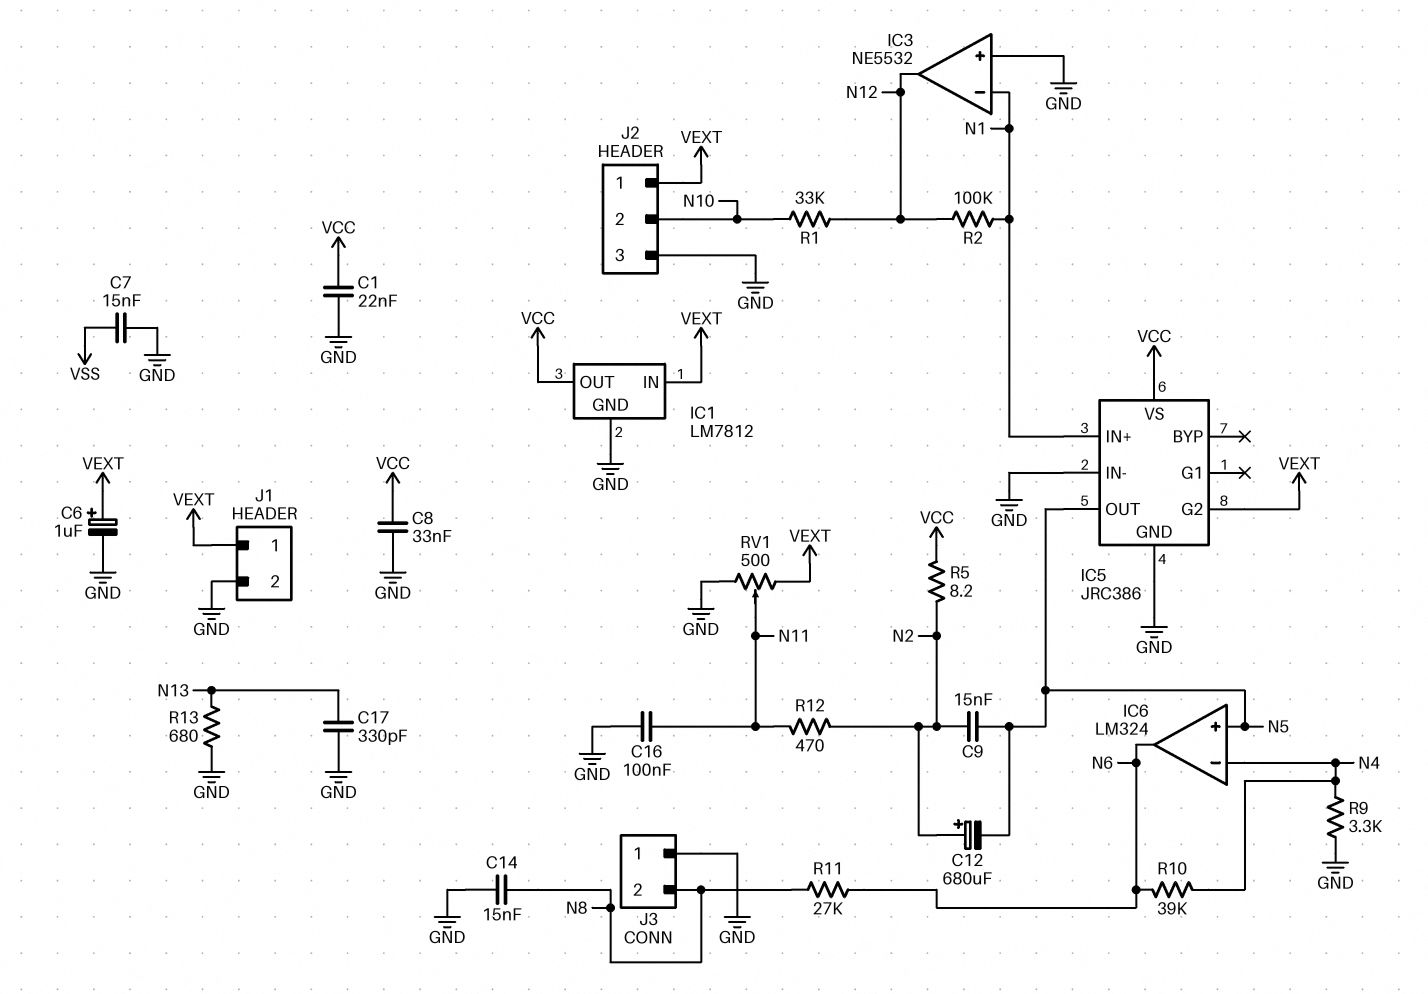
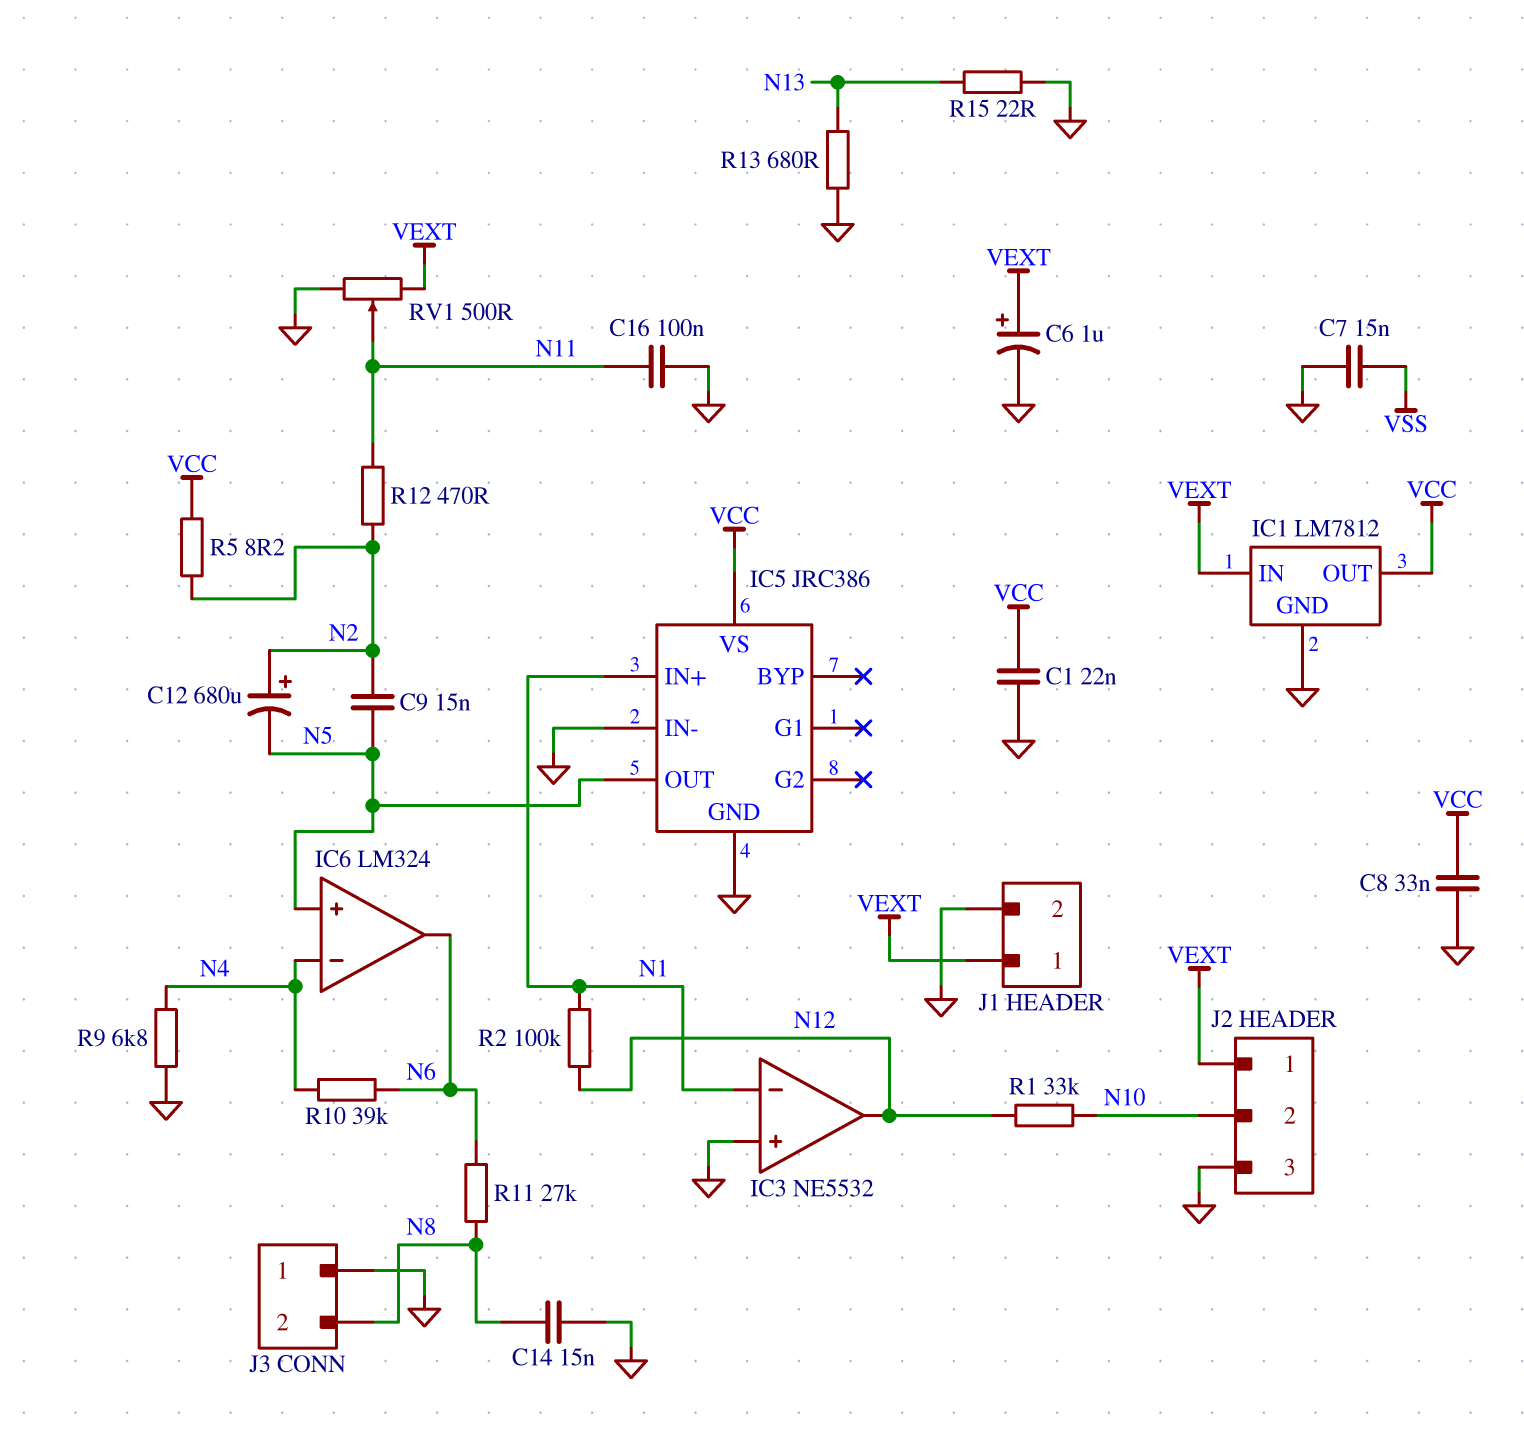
C17: 330pF (GND, N13) -> none
IC5 pin G2: VEXT -> none
R9: 3.3k (GND, N4) -> 6.8k (GND, N4)
R15: none -> 22 (GND, N13)

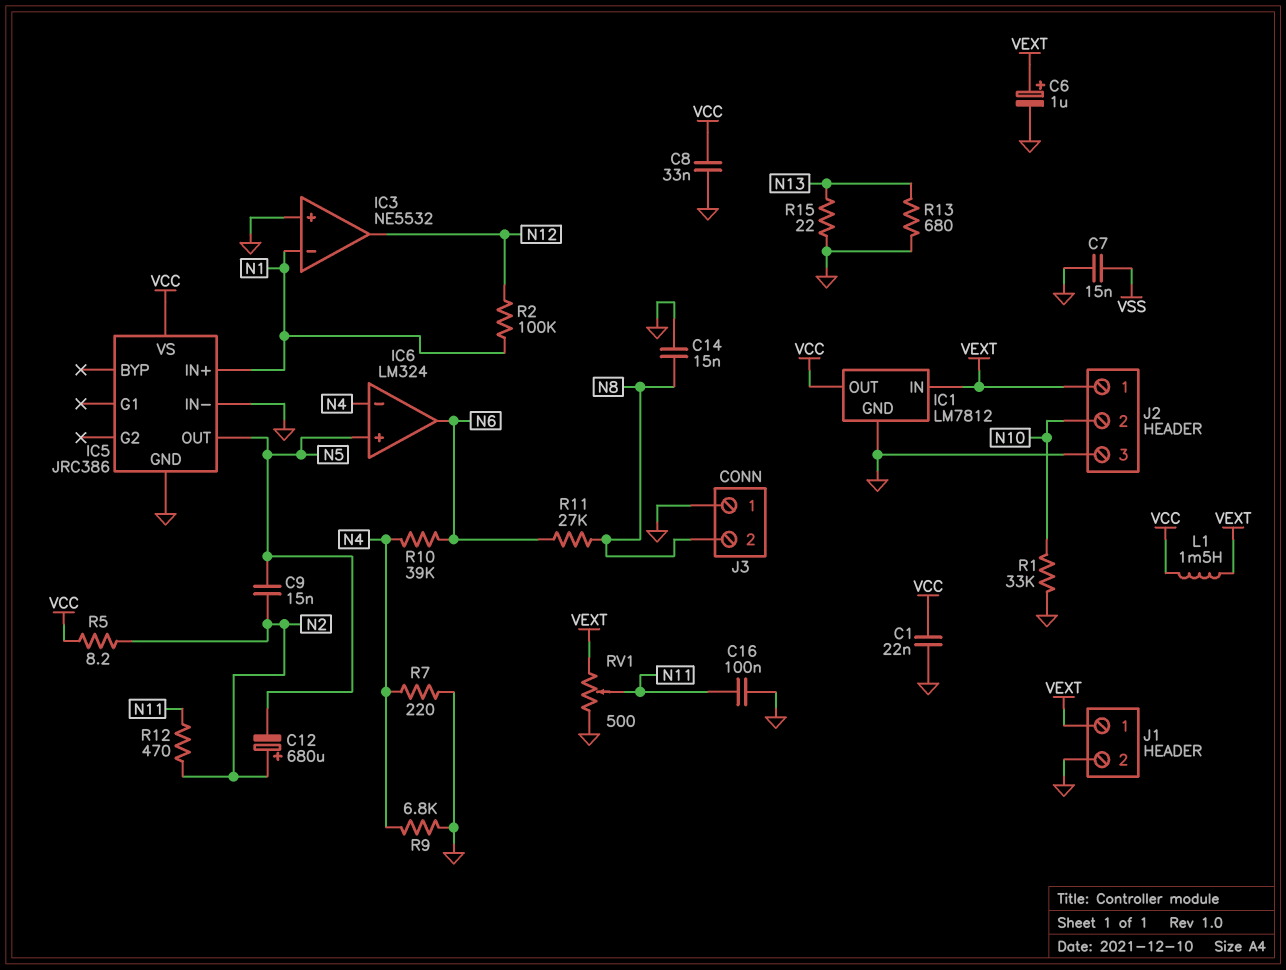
L1: none -> 1.5mH (VCC, VEXT)
R1: 33k (N10, N12) -> 33k (GND, N10)
R7: none -> 220 (GND, N4)

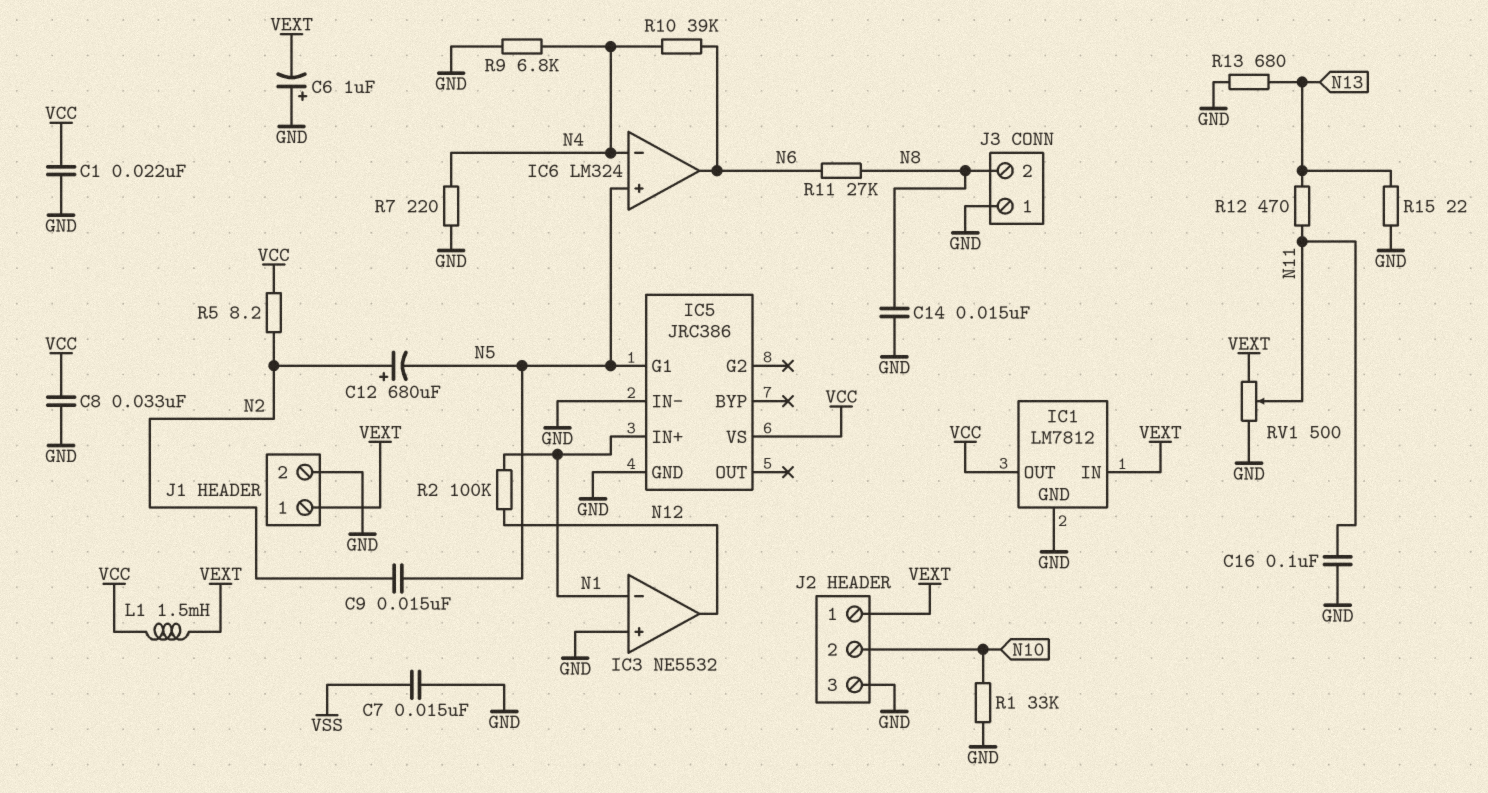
C6: 1uF (plus VEXT, minus GND) -> 1uF (plus GND, minus VEXT)
IC5 pin G1: none -> N5
IC5 pin OUT: N5 -> none
R12: 470 (N2, N11) -> 470 (N11, N13)

